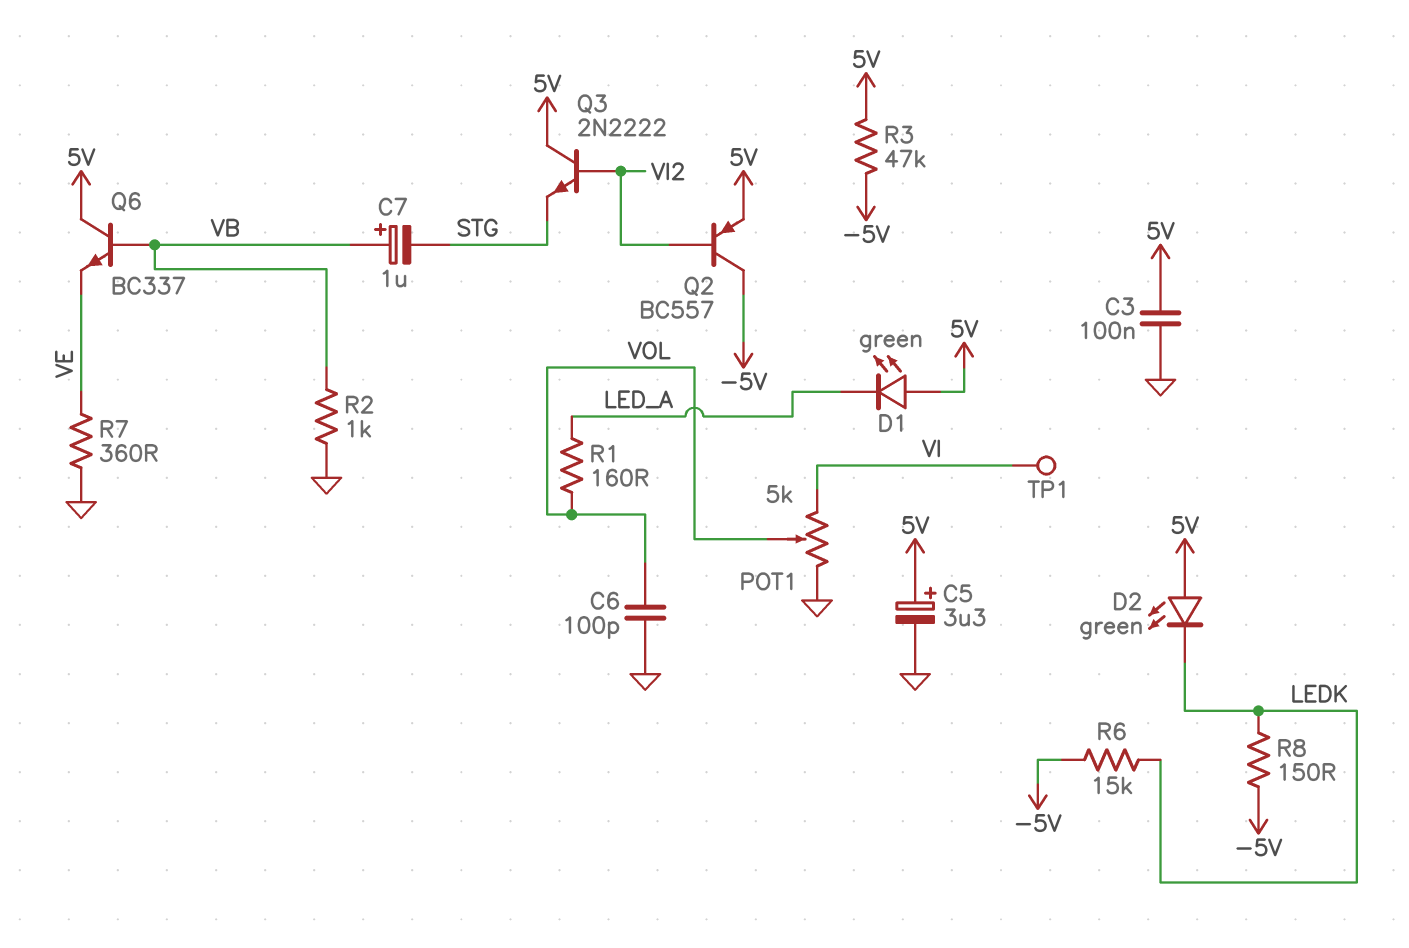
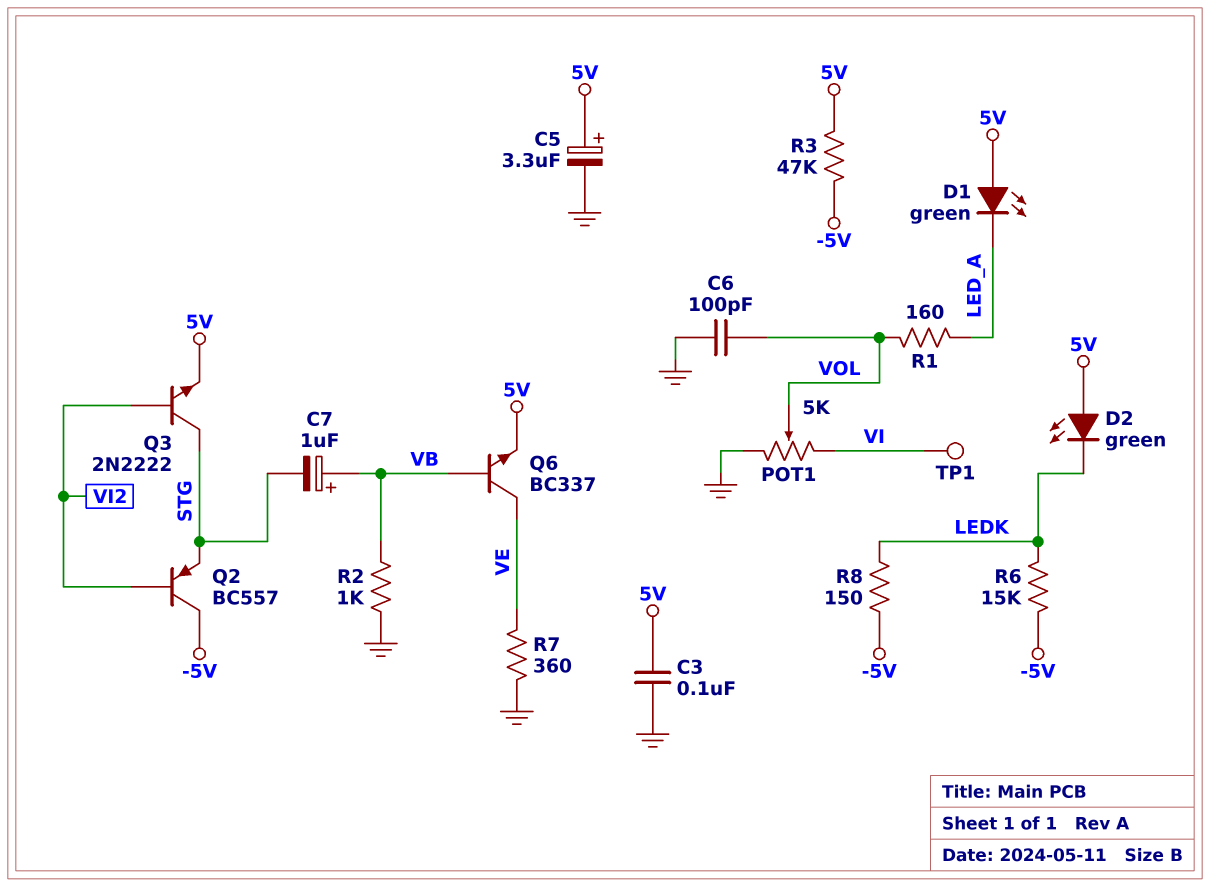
Q2: PNP BC557 (B VI2, C -5V, E 5V) -> PNP BC557 (B VI2, C -5V, E STG)
Q3: NPN 2N2222 (B VI2, C 5V, E STG) -> NPN 2N2222 (B VI2, C STG, E 5V)
Q6: NPN BC337 (B VB, C 5V, E VE) -> NPN BC337 (B VB, C VE, E 5V)

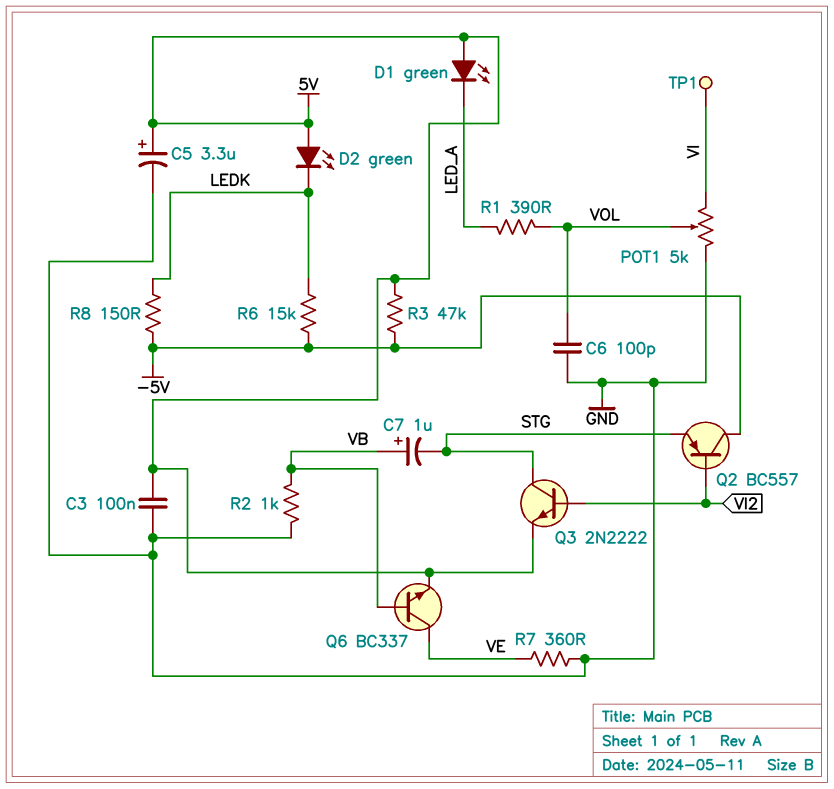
R1: 160 (LED_A, VOL) -> 390 (LED_A, VOL)

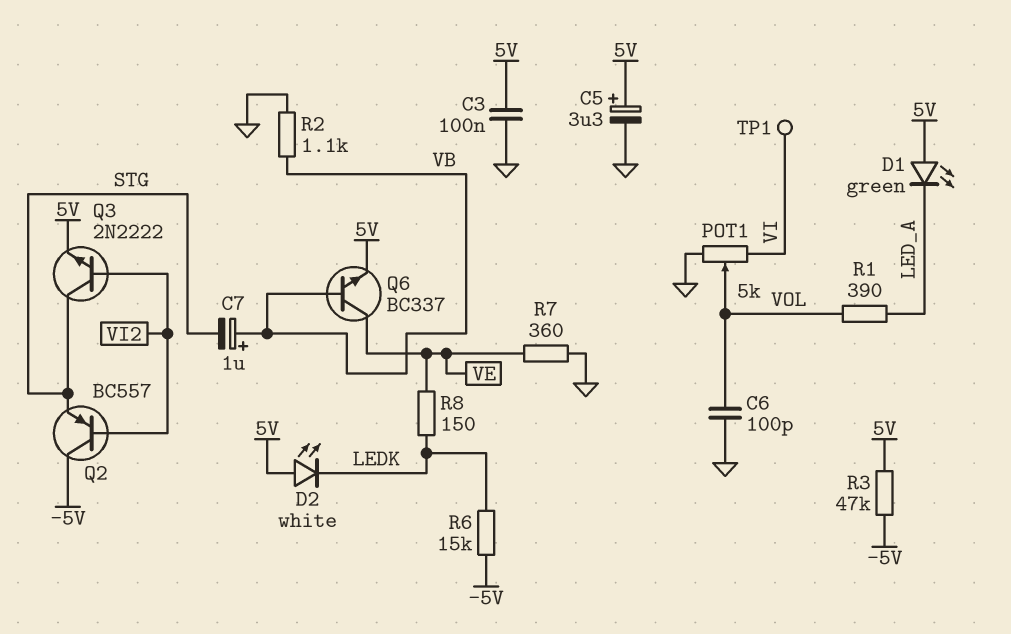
D2: LED green (A 5V, K LEDK) -> LED white (A 5V, K LEDK)
R2: 1k (GND, VB) -> 1.1k (GND, VB)
R8: 150 (-5V, LEDK) -> 150 (LEDK, VE)

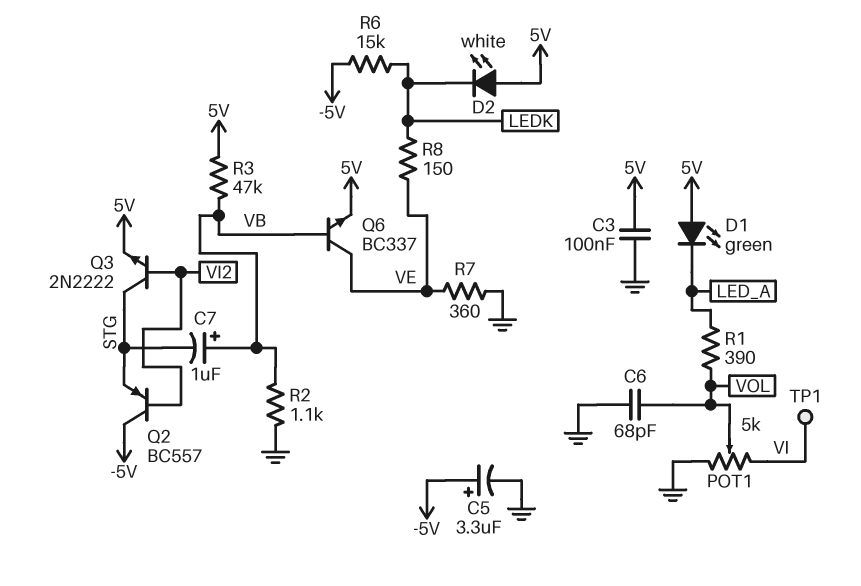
C5: 3.3uF (plus 5V, minus GND) -> 3.3uF (plus -5V, minus GND)
C6: 100pF (GND, VOL) -> 68pF (GND, VOL)
R3: 47k (-5V, 5V) -> 47k (5V, VB)

